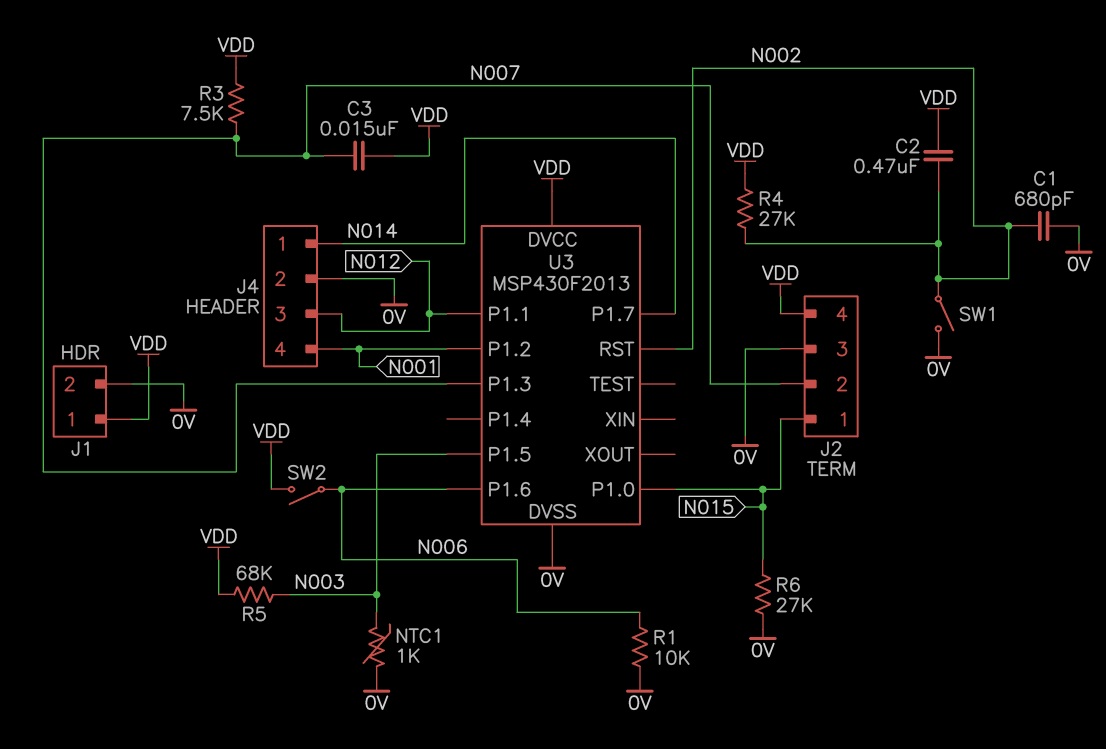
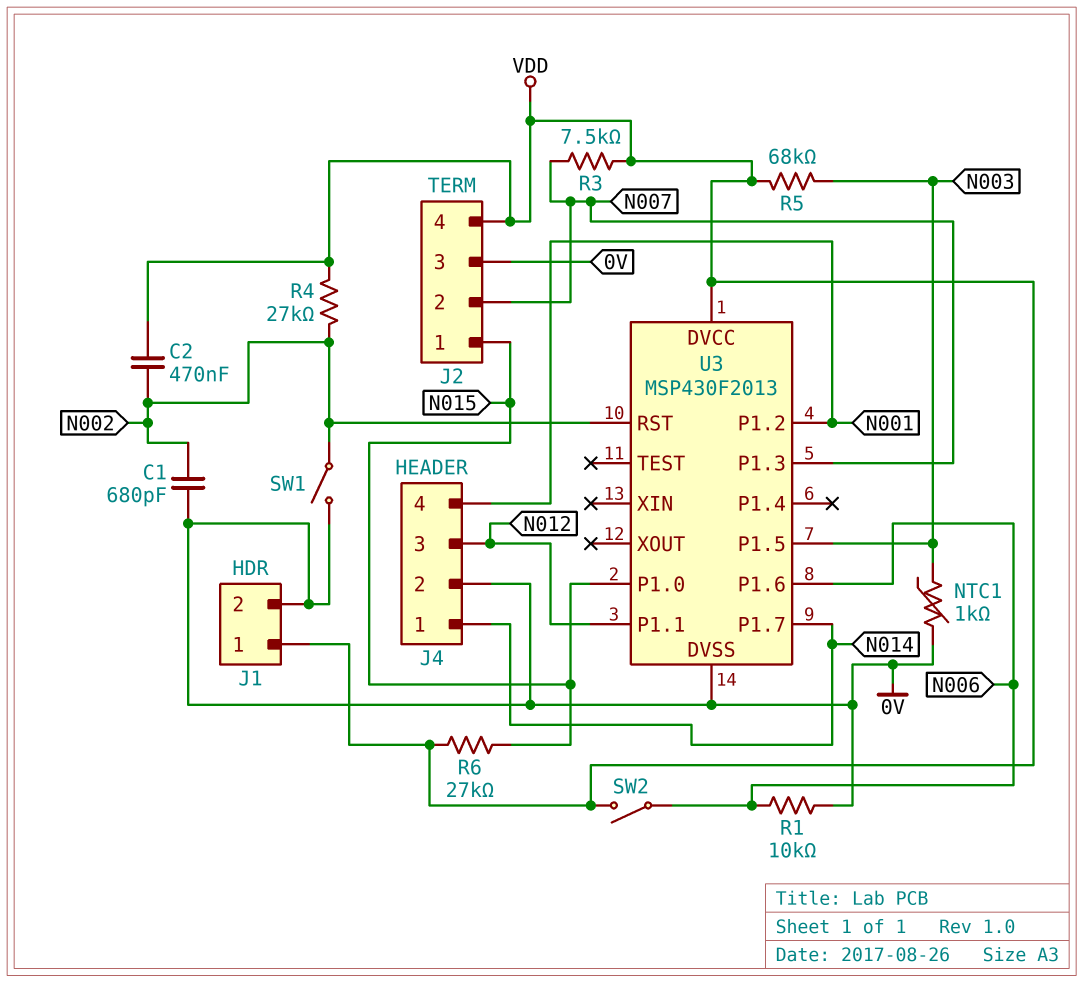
C3: 15nF (N007, VDD) -> none
R6: 27k (0V, N015) -> 27k (N015, VDD)

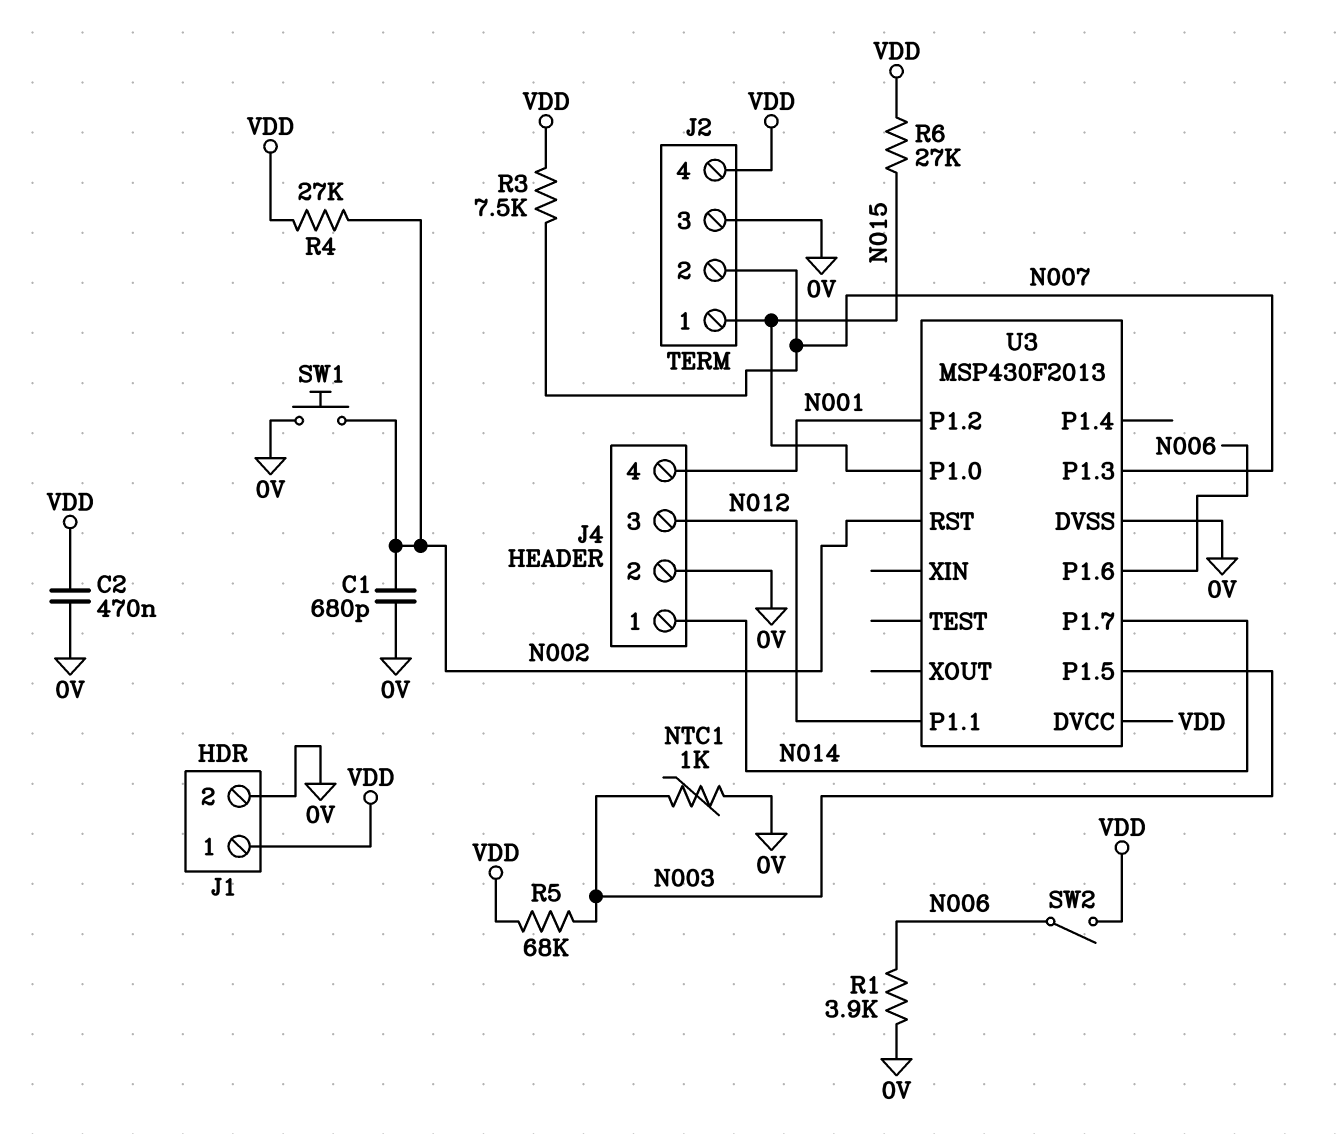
C2: 470nF (N002, VDD) -> 470nF (0V, VDD)
R1: 10k (0V, N006) -> 3.9k (0V, N006)
SW1: switch (0V, N002) -> button (0V, N002)

